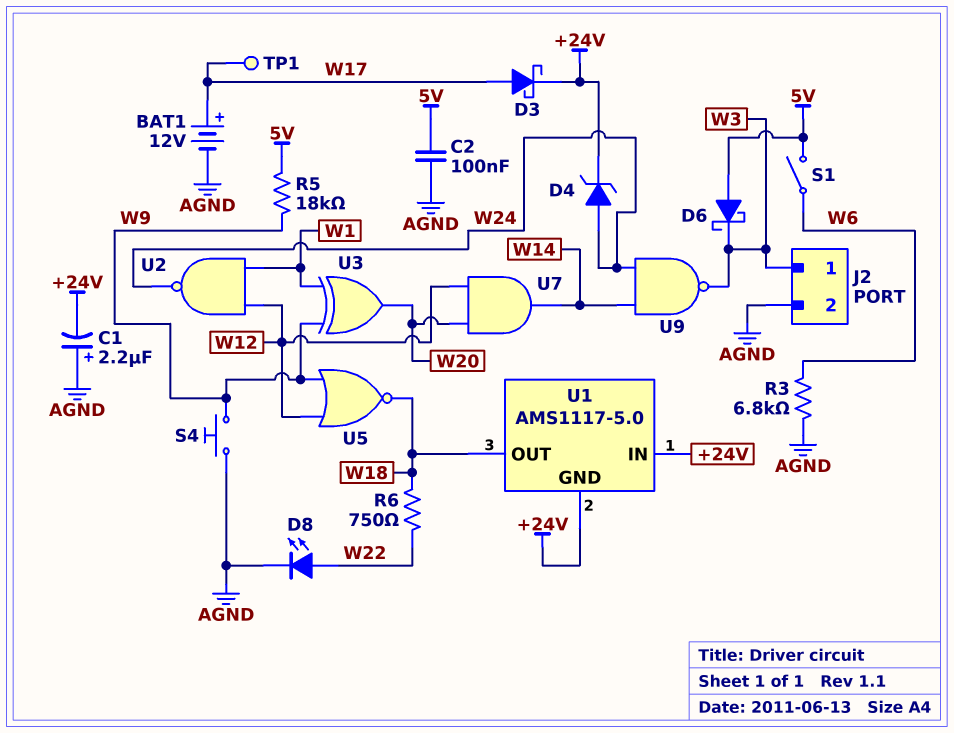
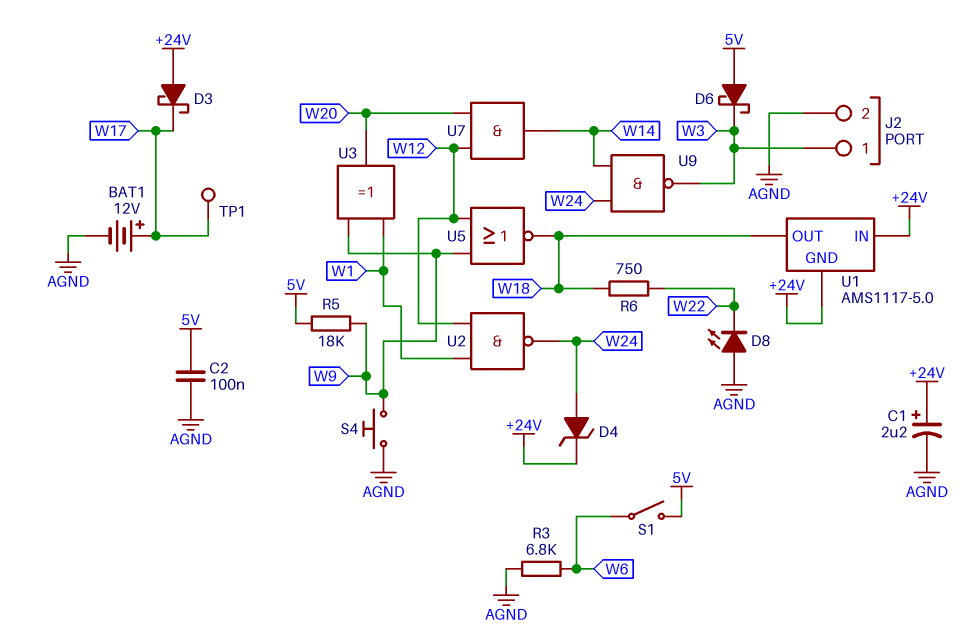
C1: 2.2uF (plus AGND, minus +24V) -> 2.2uF (plus +24V, minus AGND)
D3: schottky (A W17, K +24V) -> schottky (A +24V, K W17)
D8: LED (A W22, K AGND) -> LED (A AGND, K W22)

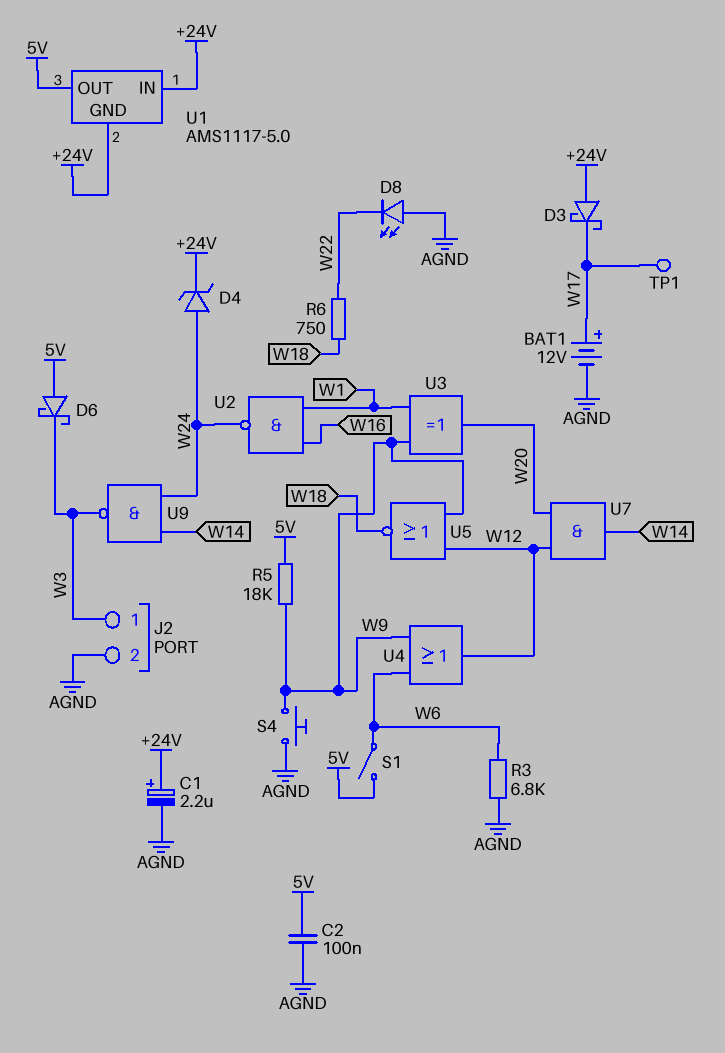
U1 pin OUT: W18 -> 5V
U2: NAND (in W1, in W12, out W24) -> NAND (in W1, in W16, out W24)
U4: none -> OR (in W6, in W9, out W12)

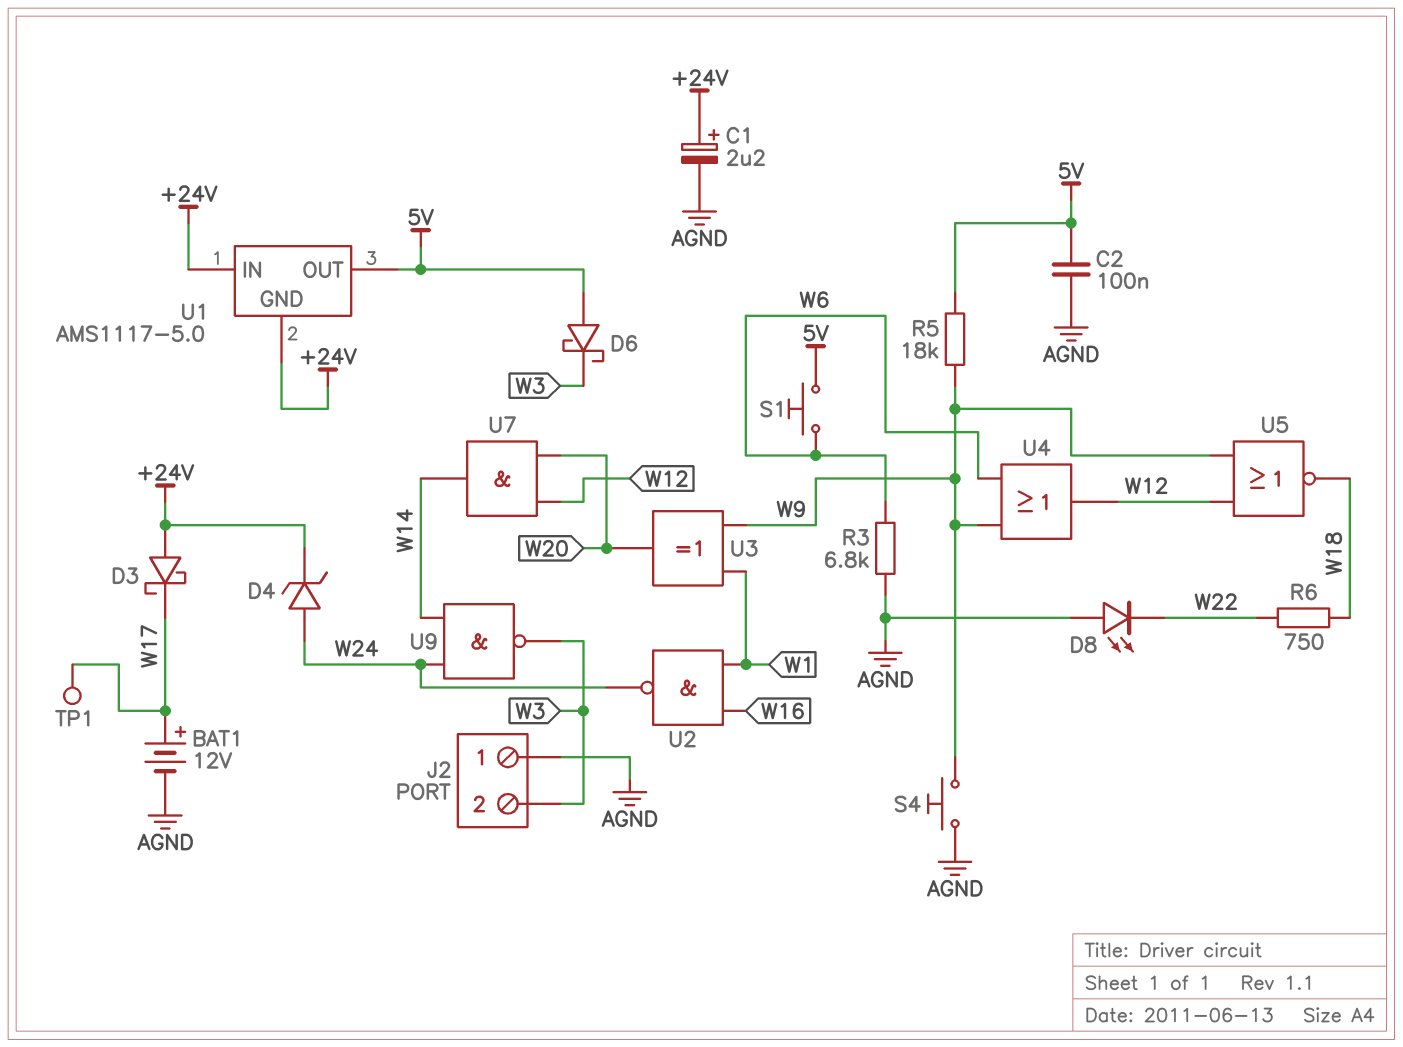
J2 pin 1: W3 -> AGND
J2 pin 2: AGND -> W3
S1: switch (5V, W6) -> button (5V, W6)

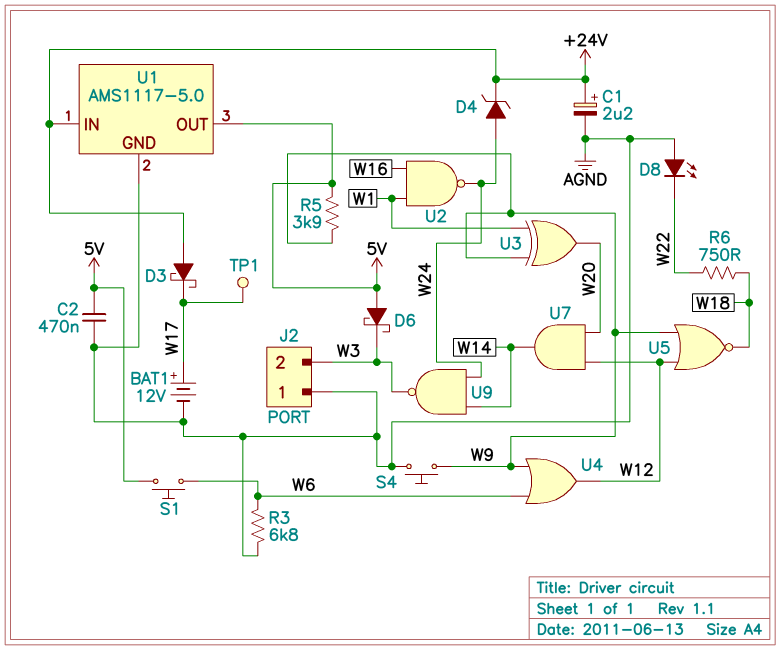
C2: 100nF (5V, AGND) -> 470nF (5V, AGND)
R5: 18k (5V, W9) -> 3.9k (5V, W9)
U1 pin GND: +24V -> AGND

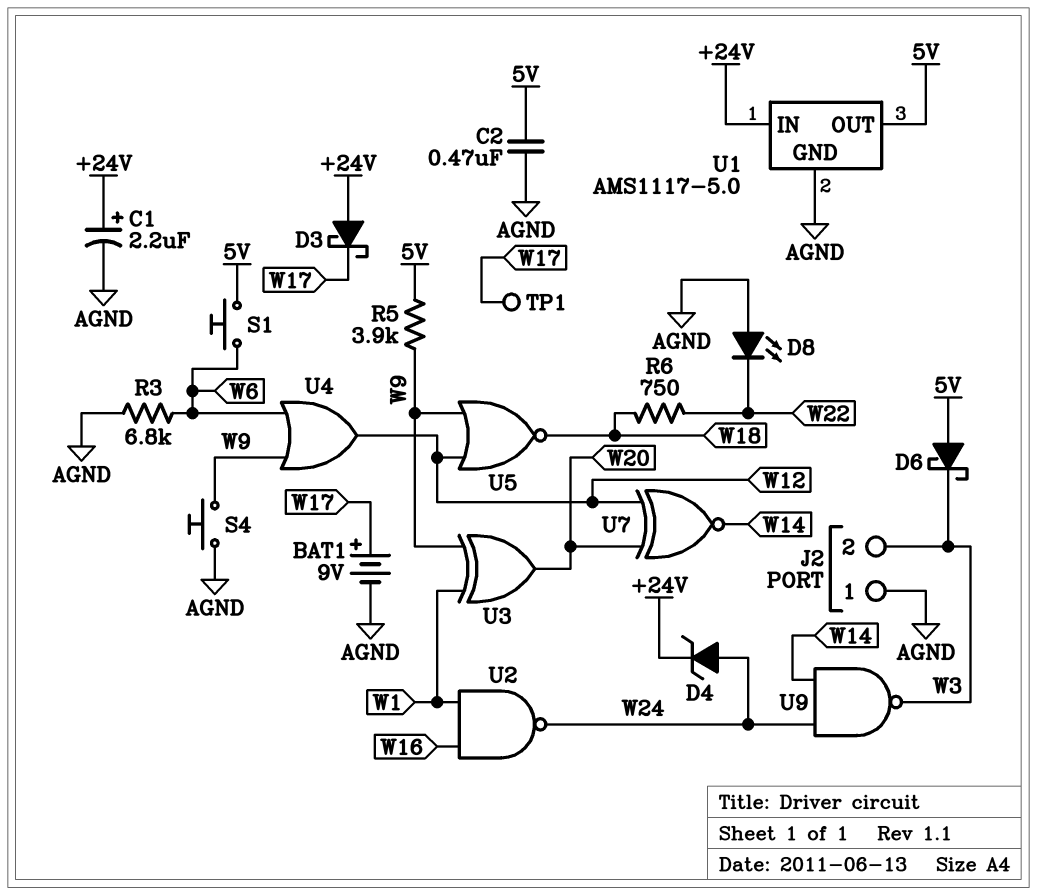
BAT1: 12V (plus W17, minus AGND) -> 9V (plus W17, minus AGND)
U7: AND (in W12, in W20, out W14) -> XNOR (in W12, in W20, out W14)

